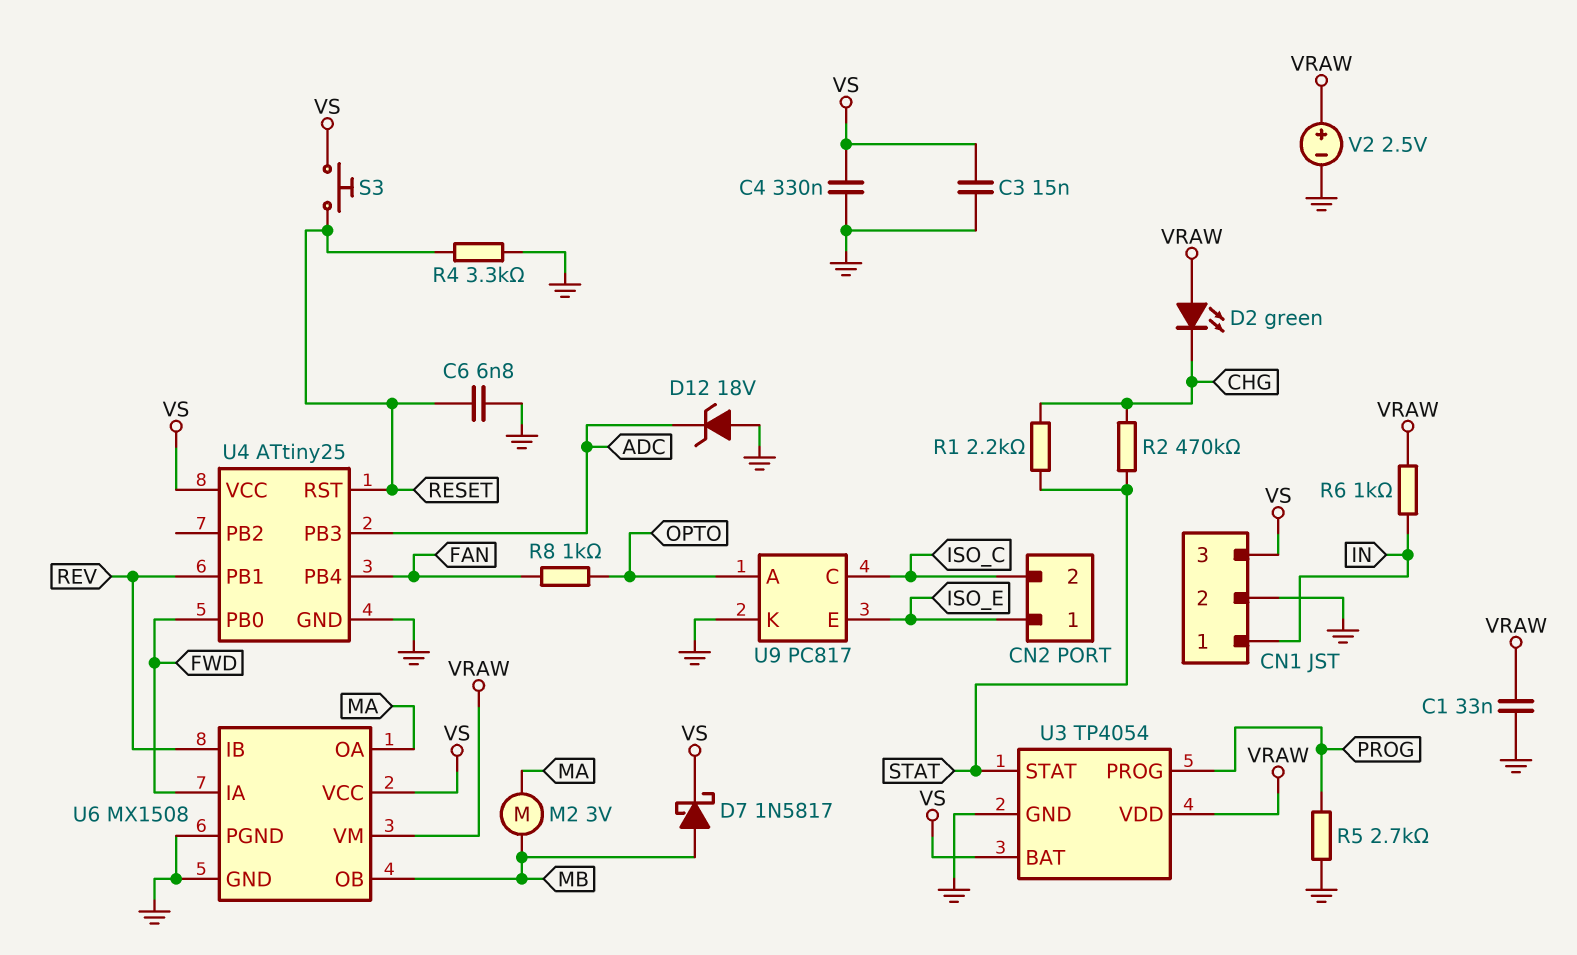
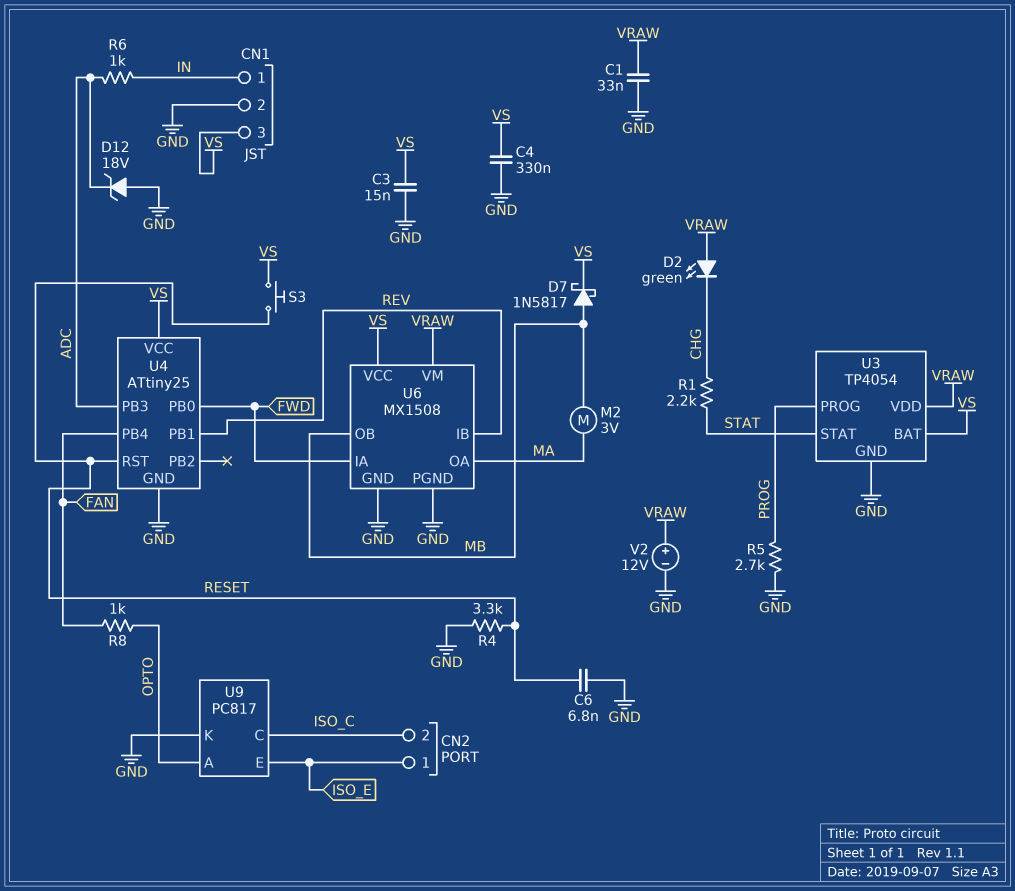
R2: 470k (CHG, STAT) -> none
R6: 1k (IN, VRAW) -> 1k (ADC, IN)
V2: 2.5V (plus VRAW, minus GND) -> 12V (plus VRAW, minus GND)

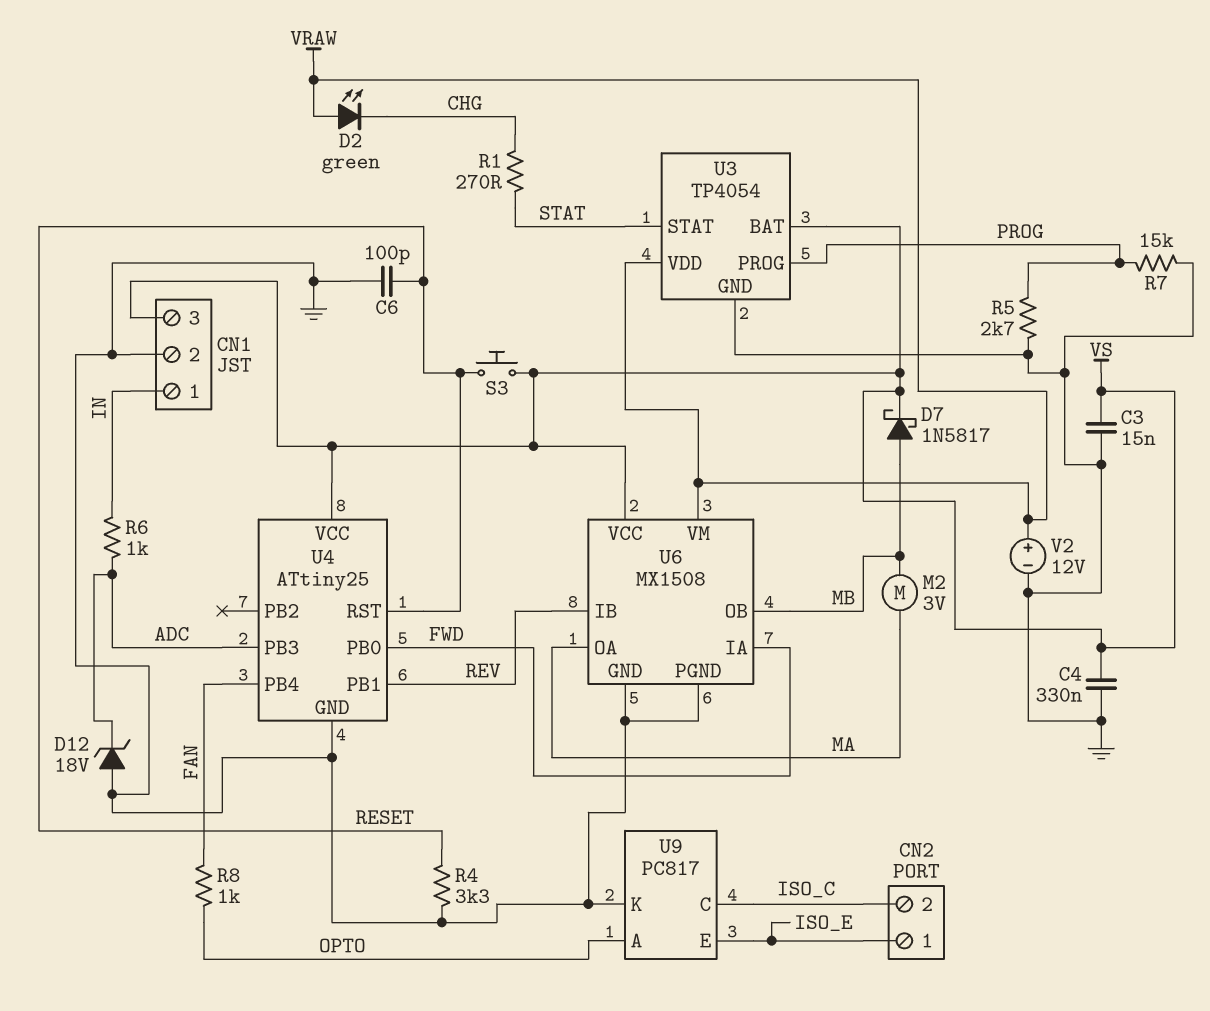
C1: 33nF (GND, VRAW) -> none
C6: 6.8nF (GND, RESET) -> 100pF (GND, RESET)
R1: 2.2k (CHG, STAT) -> 270 (CHG, STAT)
R7: none -> 15k (GND, PROG)

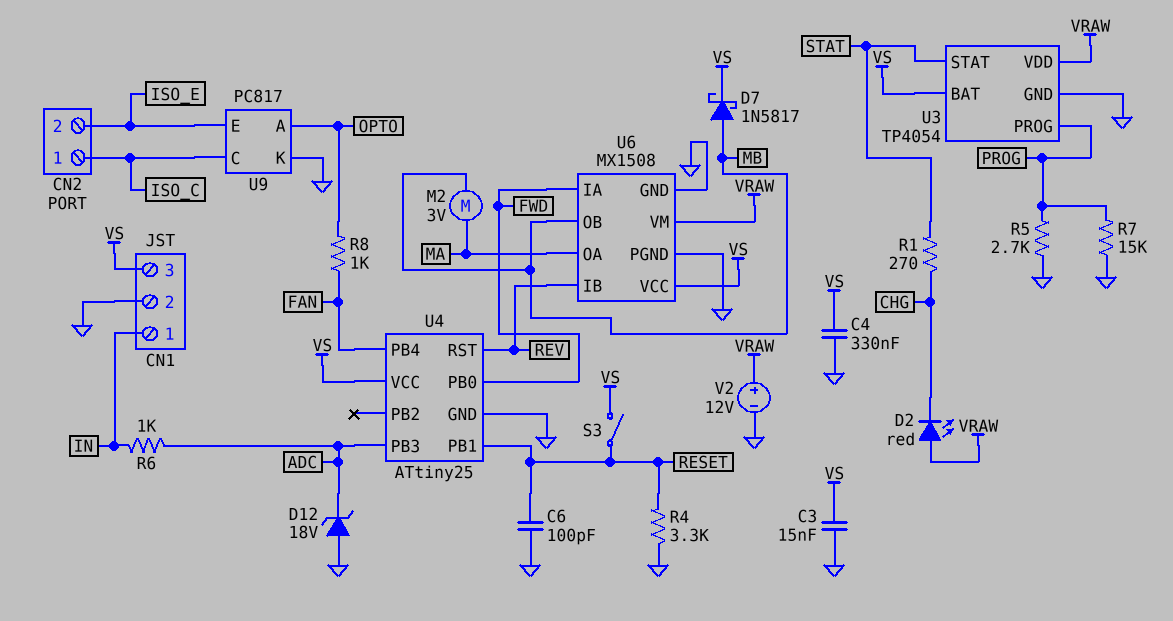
CN2 pin 1: ISO_E -> ISO_C
CN2 pin 2: ISO_C -> ISO_E
D2: LED green (A VRAW, K CHG) -> LED red (A VRAW, K CHG)
S3: button (RESET, VS) -> switch (RESET, VS)
U4 pin PB1: REV -> RESET
U4 pin RST: RESET -> REV

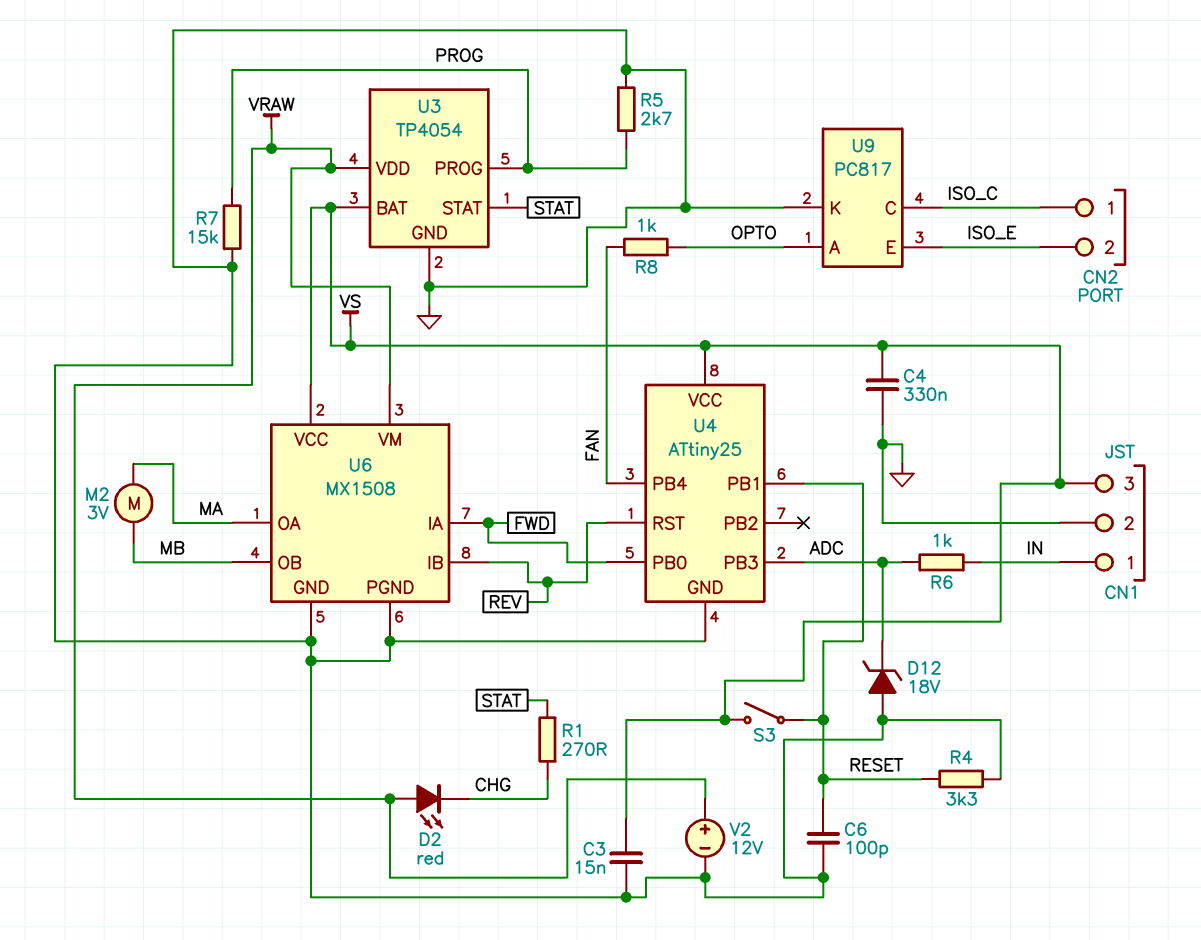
D7: schottky 1N5817 (A MB, K VS) -> none

